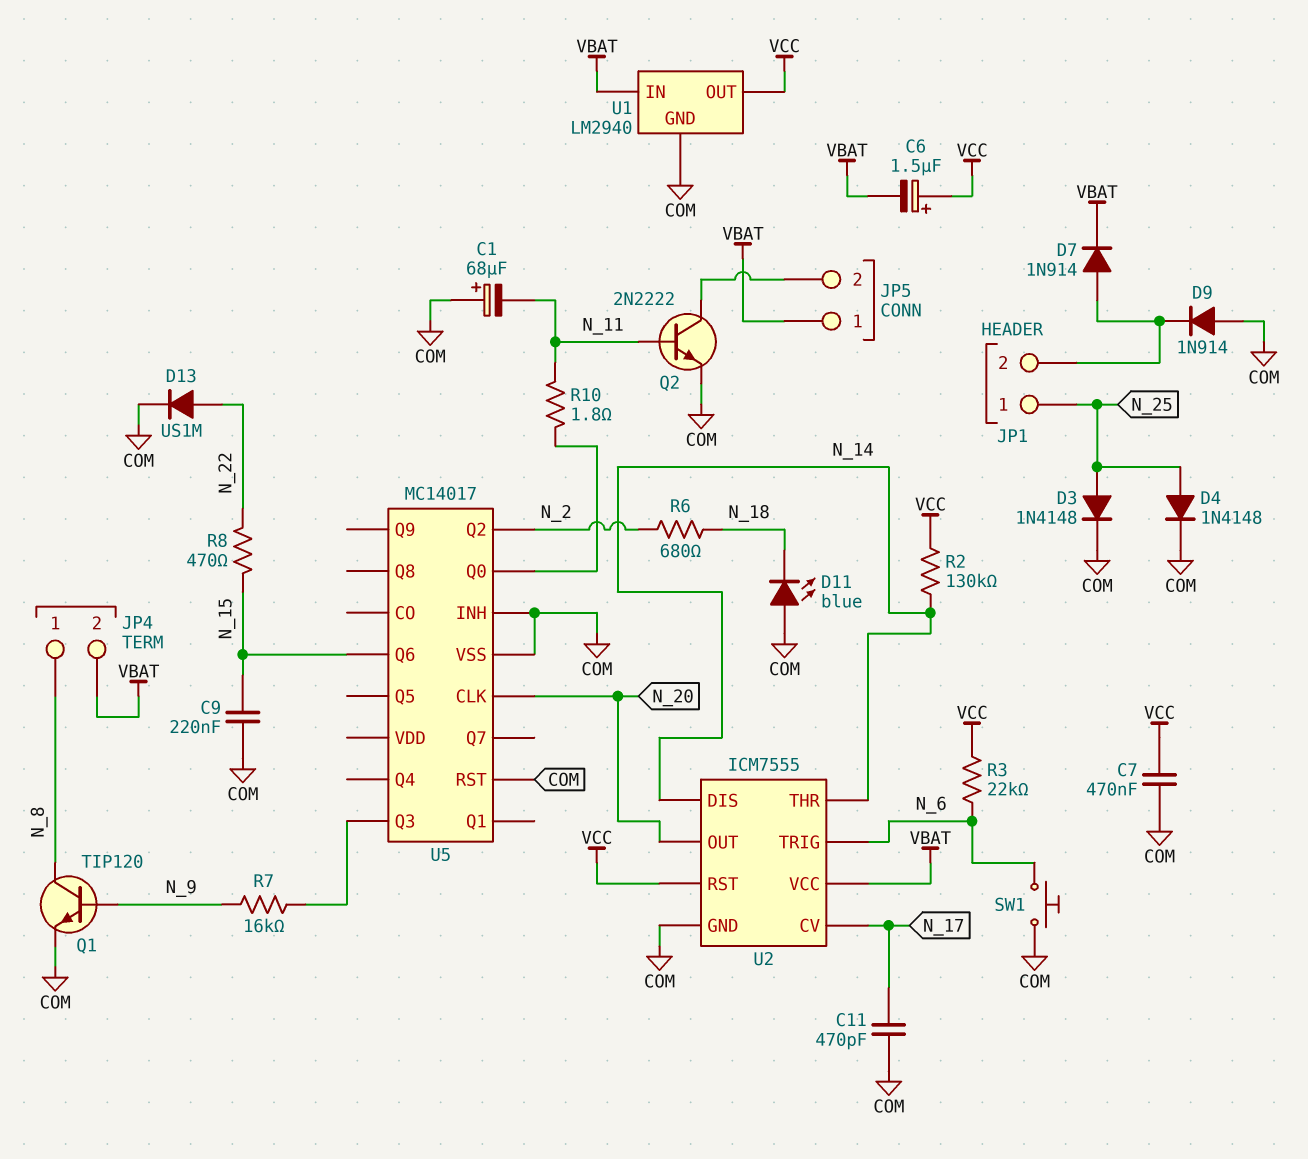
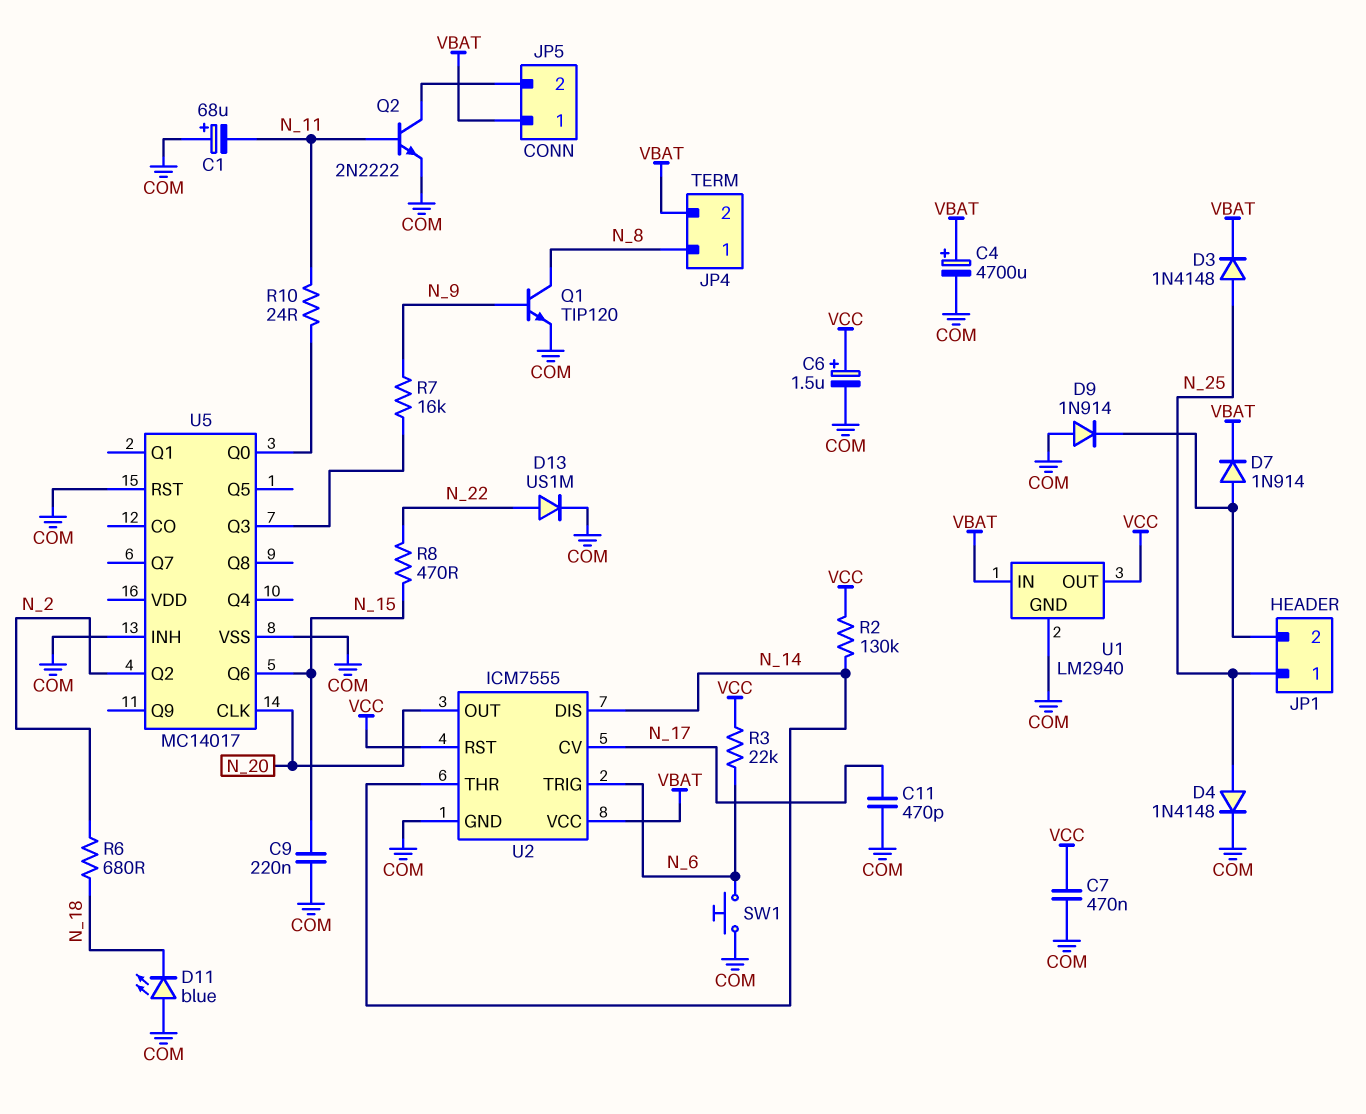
C4: none -> 4700uF (plus VBAT, minus COM)
C6: 1.5uF (plus VCC, minus VBAT) -> 1.5uF (plus VCC, minus COM)
D3: diode 1N4148 (A N_25, K COM) -> diode 1N4148 (A N_25, K VBAT)
R10: 1.8 (N_11, U5/Q0) -> 24 (N_11, U5/Q0)

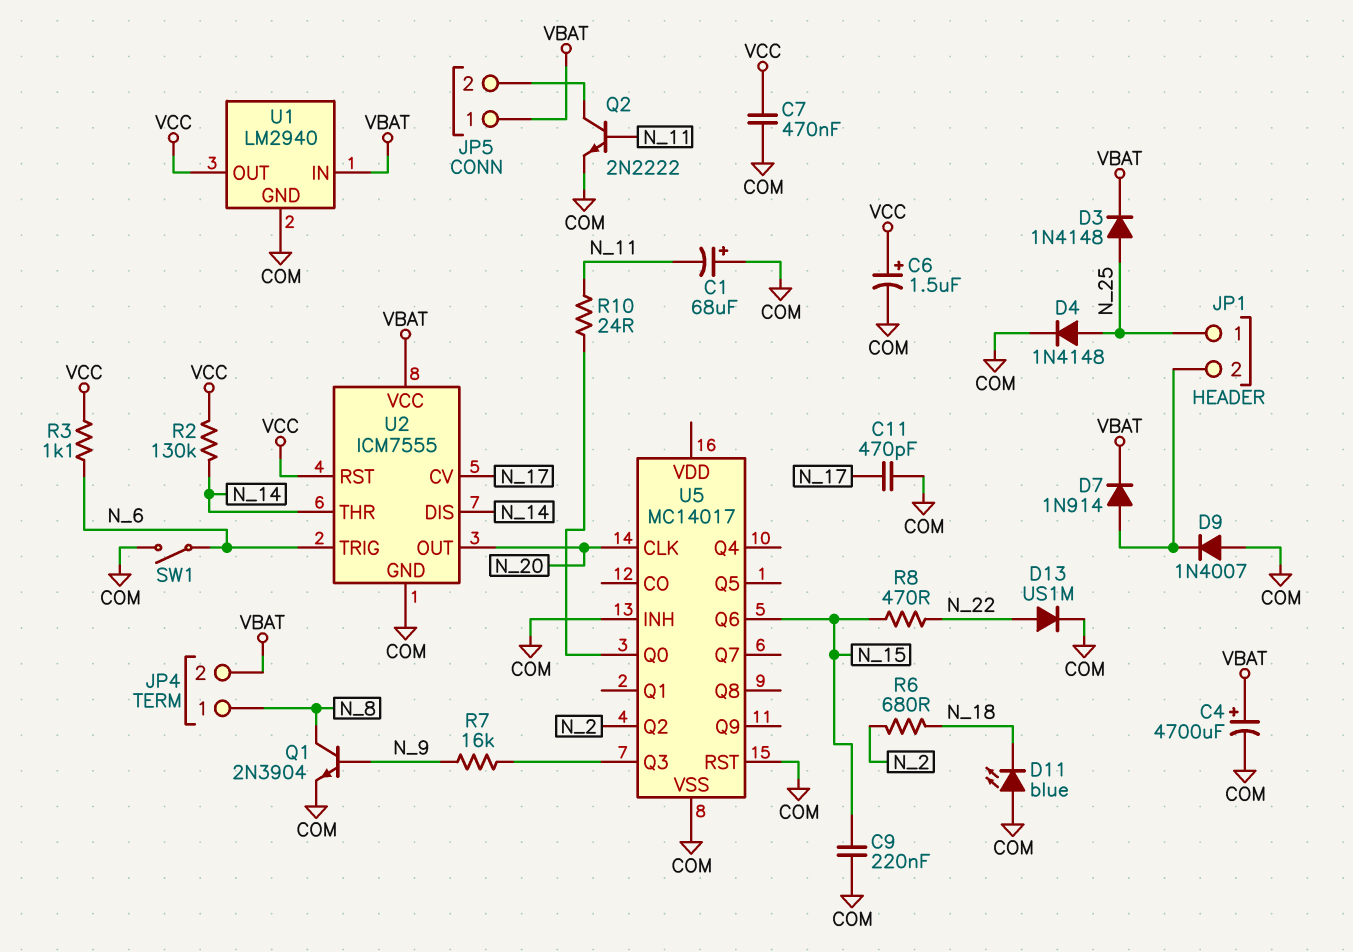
D9: diode 1N914 (A COM, K JP1/2) -> diode 1N4007 (A COM, K JP1/2)
Q1: NPN TIP120 (B N_9, C N_8, E COM) -> NPN 2N3904 (B N_9, C N_8, E COM)
R3: 22k (N_6, VCC) -> 1.1k (N_6, VCC)
SW1: button (COM, N_6) -> switch (COM, N_6)

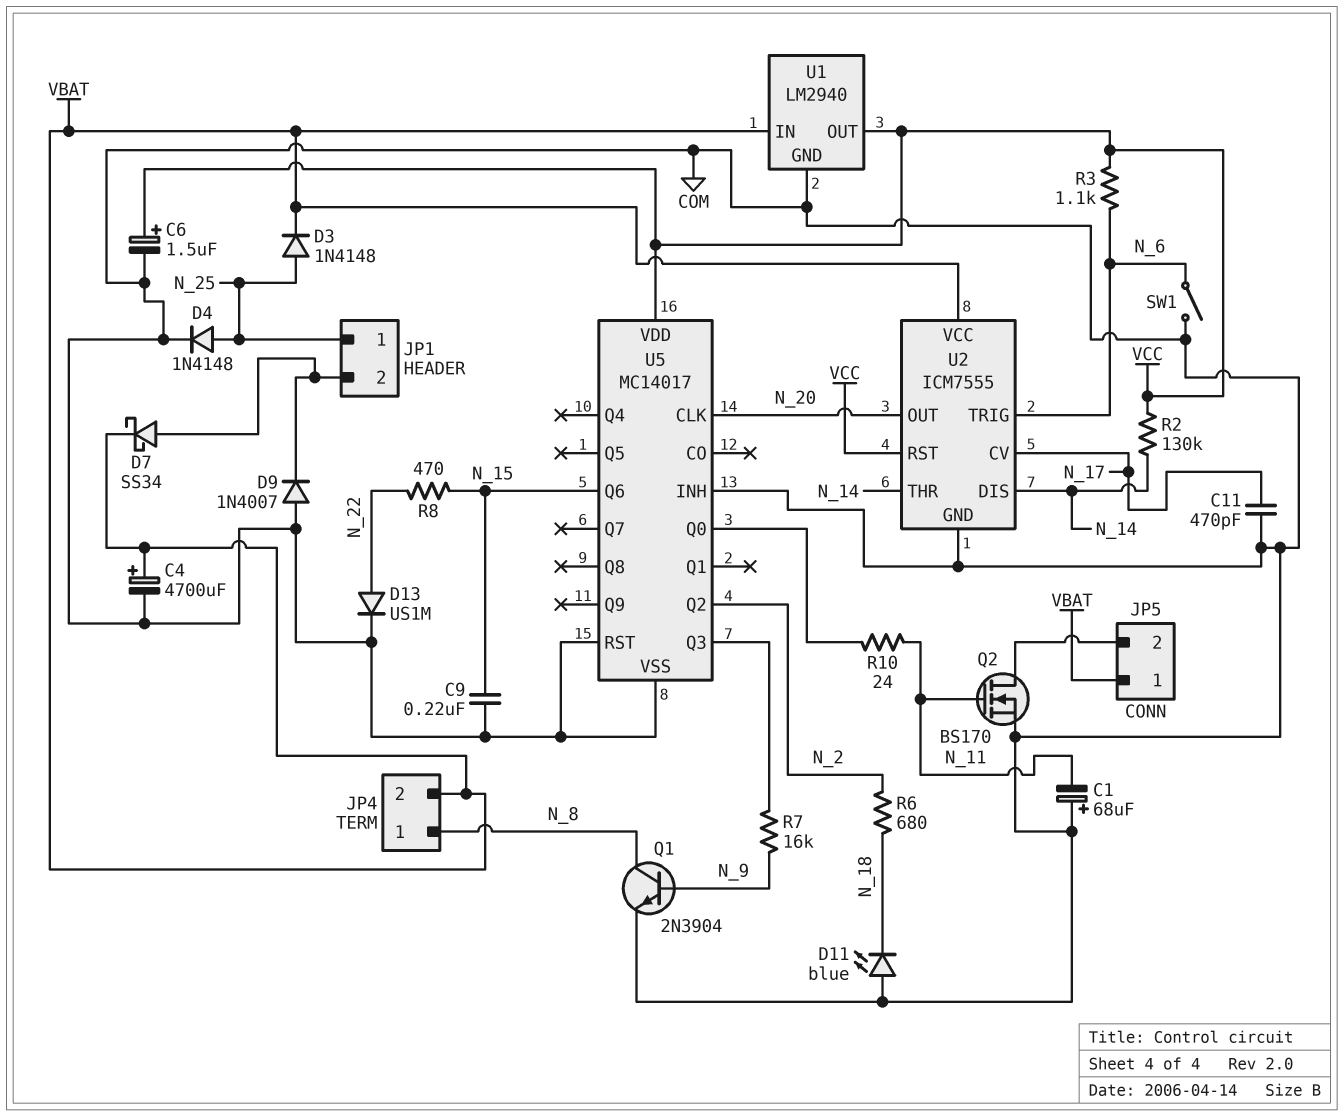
C7: 470nF (COM, VCC) -> none
D7: diode 1N914 (A JP1/2, K VBAT) -> schottky SS34 (A JP1/2, K VBAT)
Q2: NPN 2N2222 (B N_11, C JP5/2, E COM) -> NMOS BS170 (G N_11, D JP5/2, S COM)
U5 pin VDD: none -> VCC

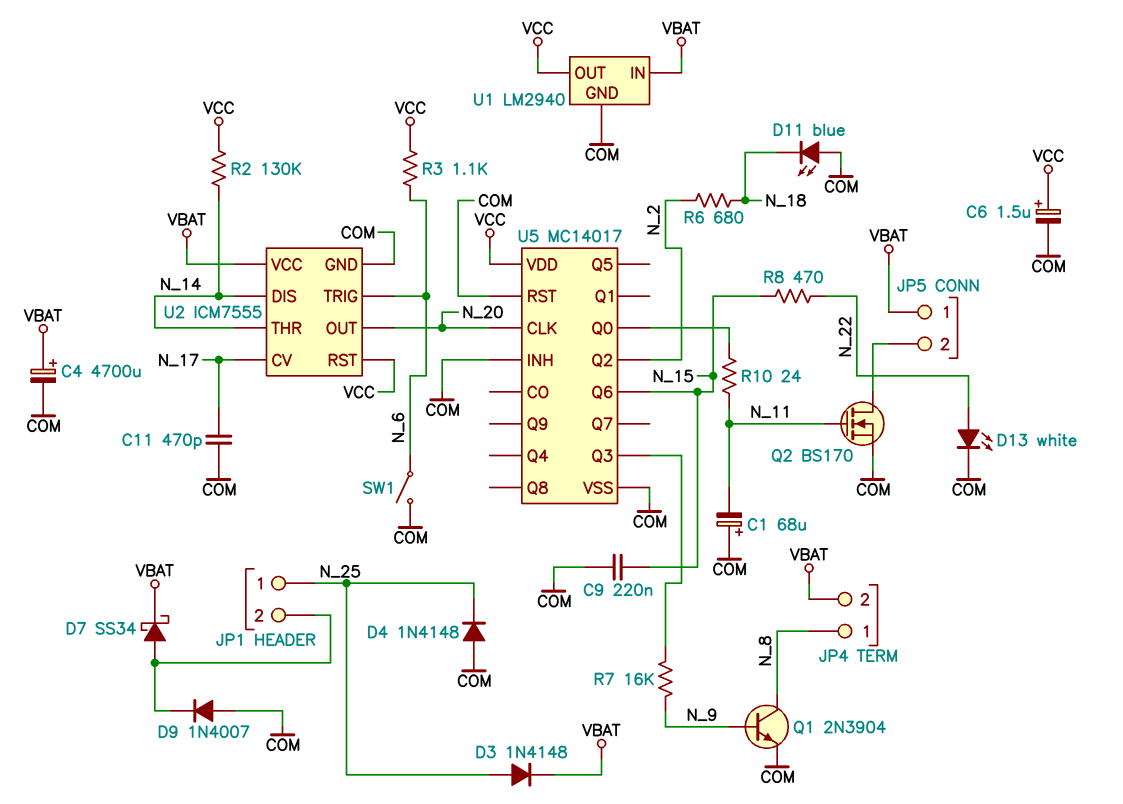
D4: diode 1N4148 (A N_25, K COM) -> diode 1N4148 (A COM, K N_25)
D13: diode US1M (A N_22, K COM) -> LED white (A N_22, K COM)

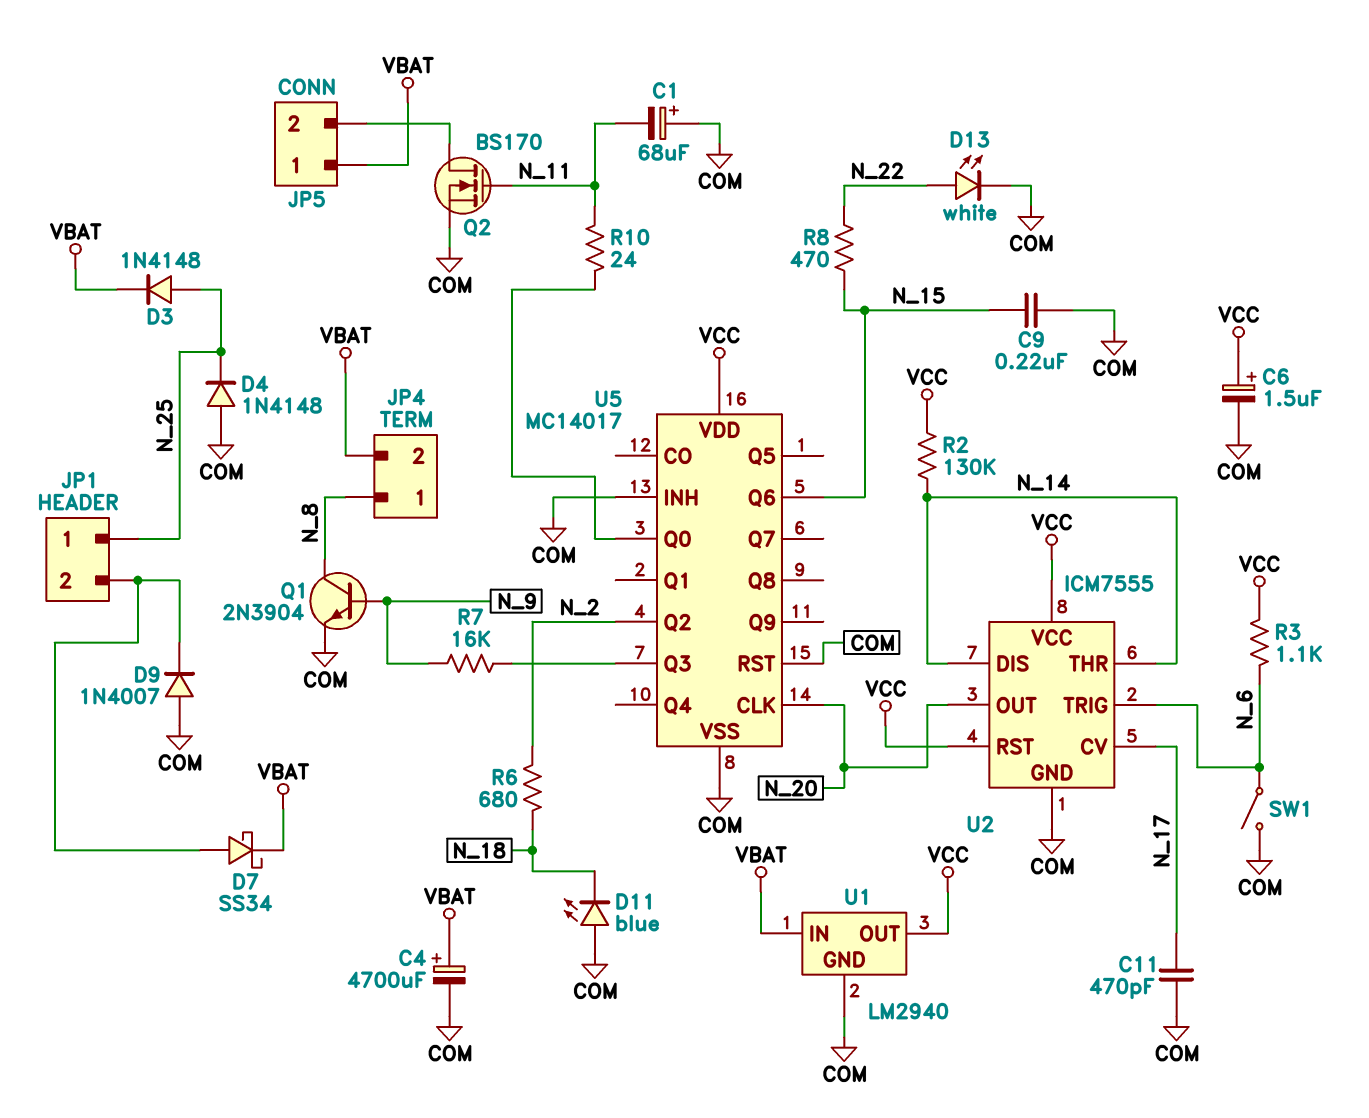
U2 pin VCC: VBAT -> VCC

